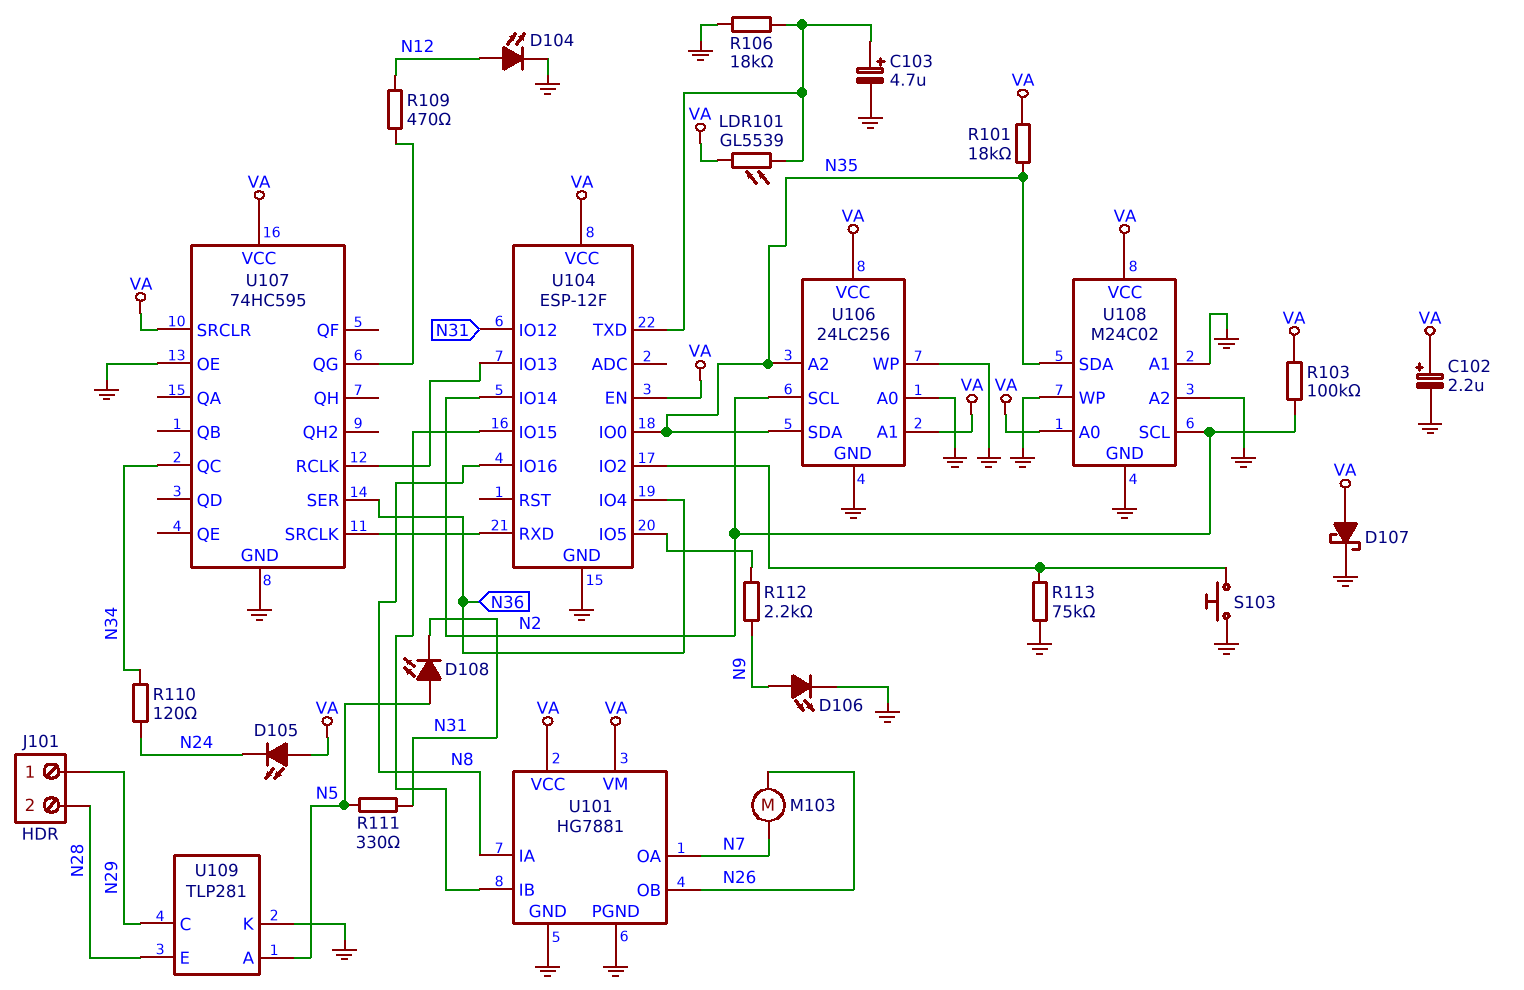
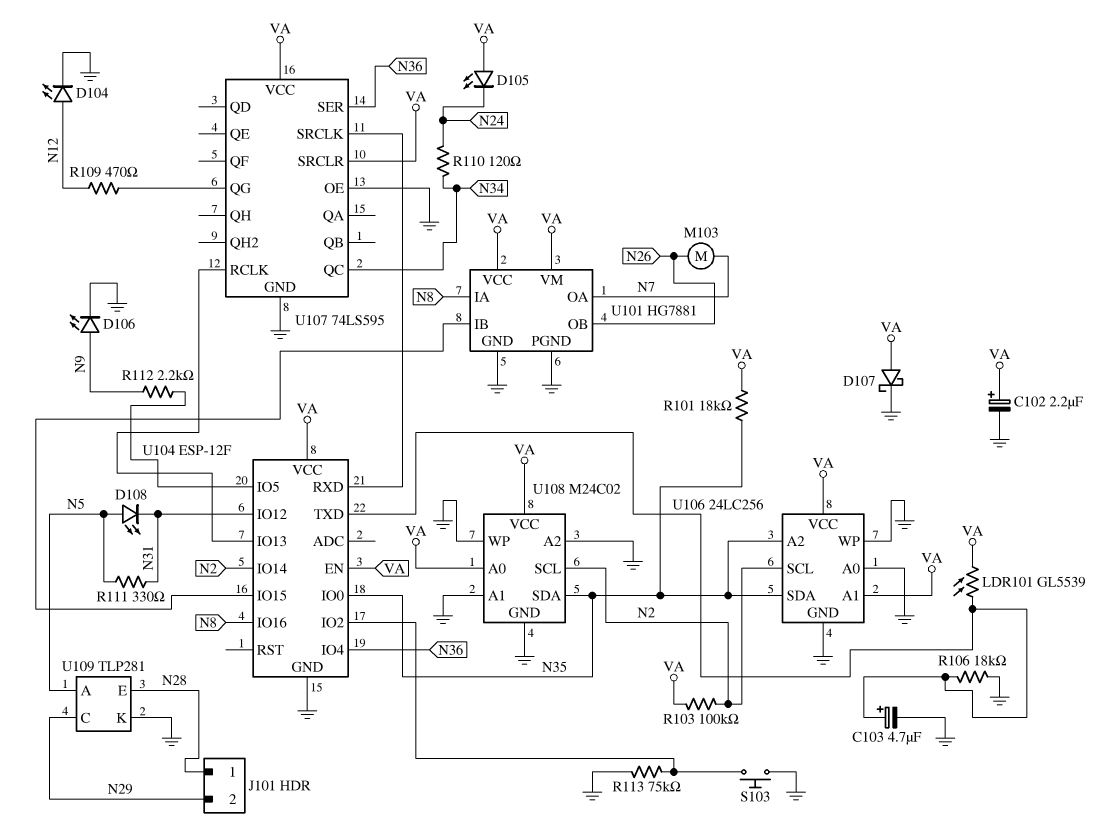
J101 pin 1: N29 -> N28
J101 pin 2: N28 -> N29
U107: 74HC595 -> 74LS595

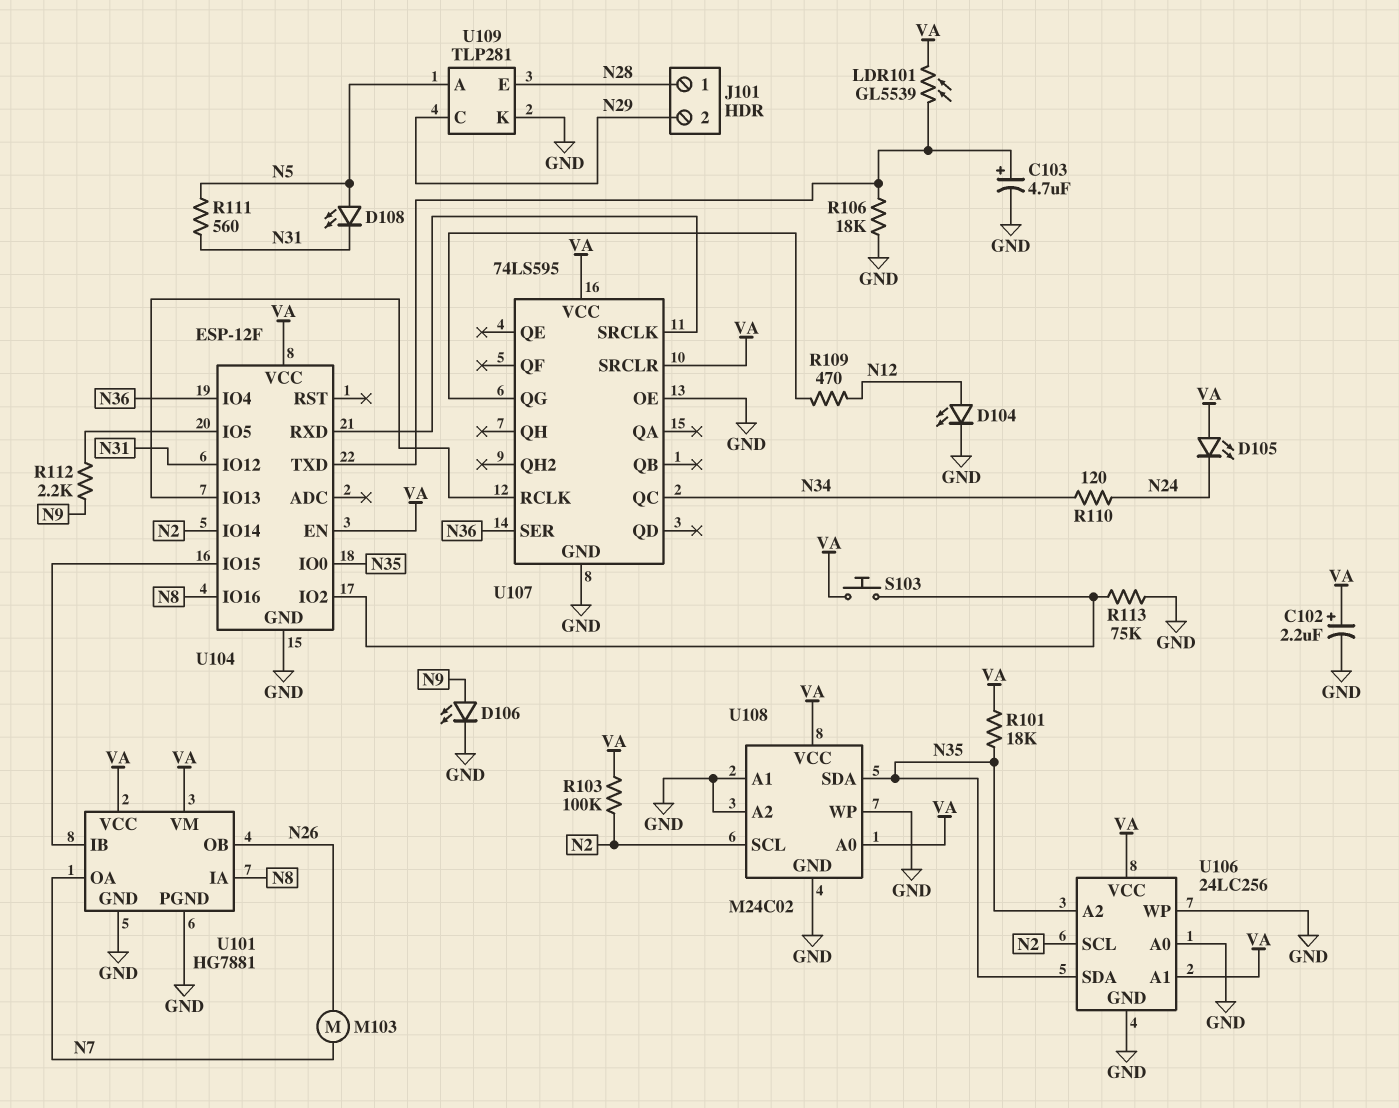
D107: schottky (A VA, K GND) -> none
R111: 330 (N5, N31) -> 560 (N5, N31)
S103: button (GND, U104/IO2) -> button (U104/IO2, VA)

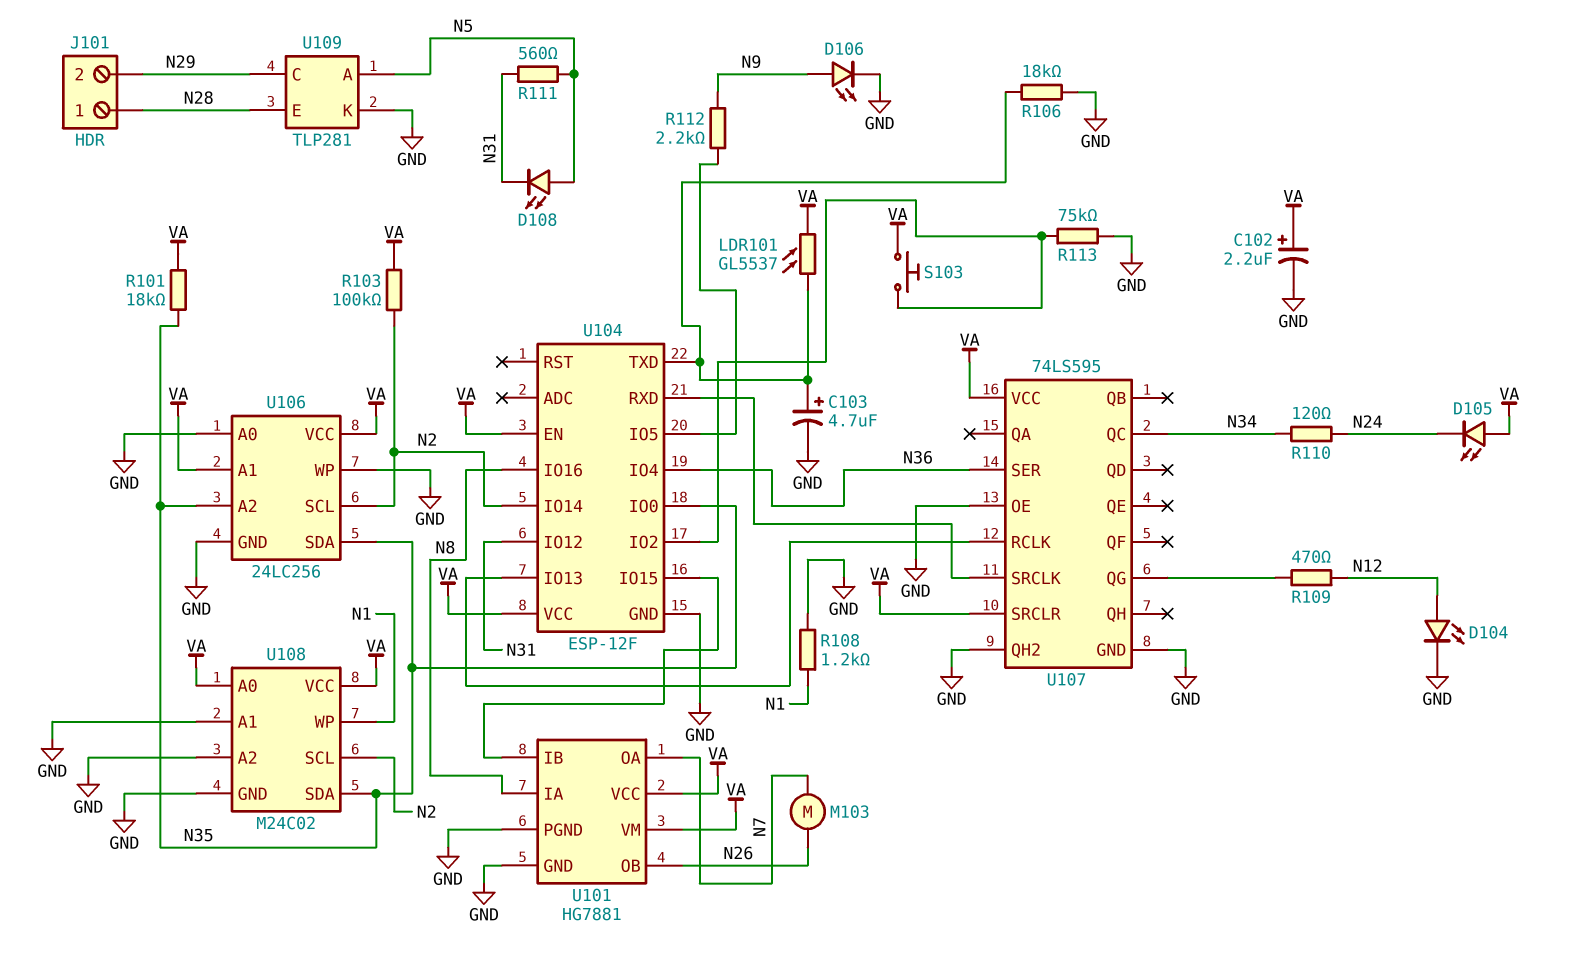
LDR101: GL5539 (U104/TXD, VA) -> GL5537 (U104/TXD, VA)
R108: none -> 1.2k (GND, N1)
U107 pin QH2: none -> GND
U108 pin WP: GND -> N1

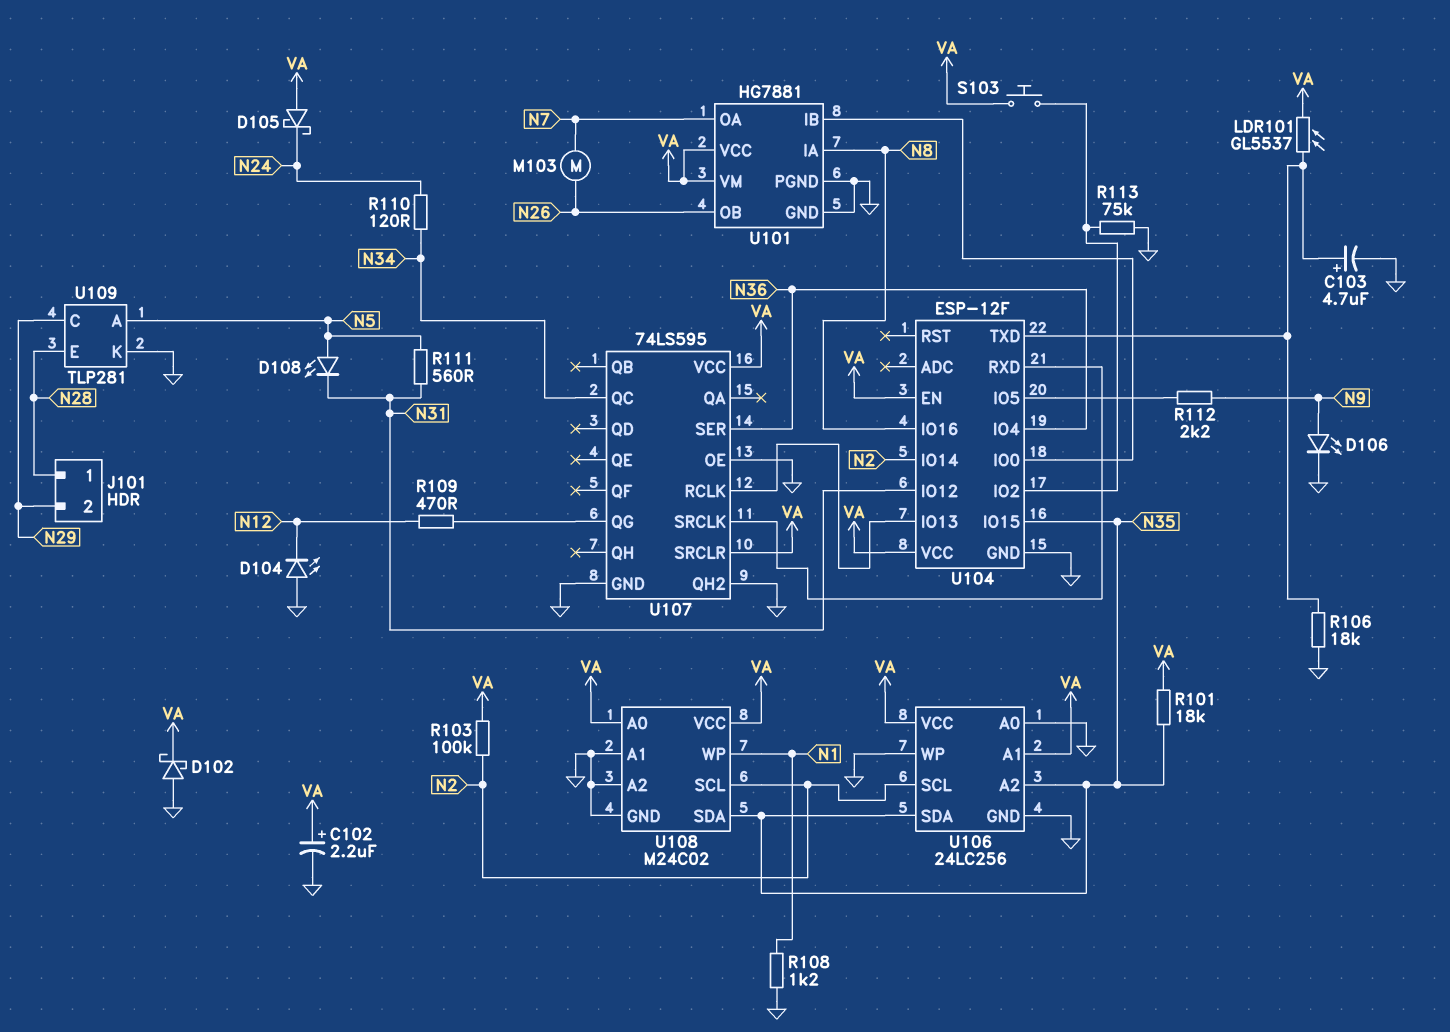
D102: none -> schottky (A GND, K VA)
D104: LED (A N12, K GND) -> LED (A GND, K N12)
D105: LED (A VA, K N24) -> schottky (A VA, K N24)
U104 pin IO0: N35 -> U101/IB
U104 pin IO15: U101/IB -> N35

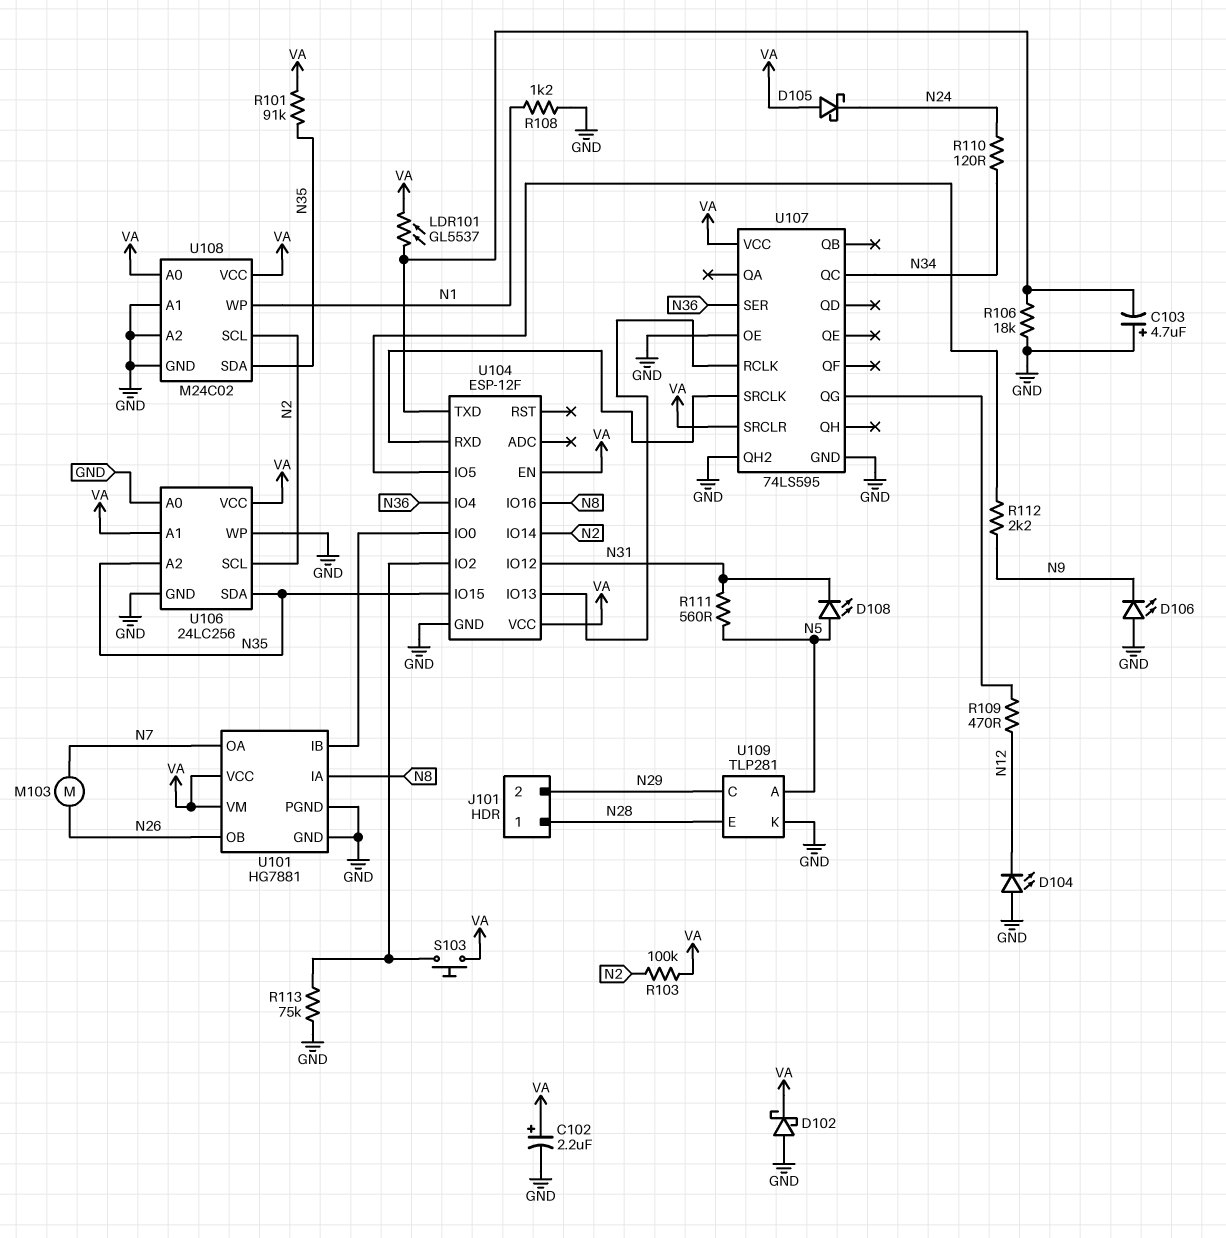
C103: 4.7uF (plus U104/TXD, minus GND) -> 4.7uF (plus GND, minus U104/TXD)
D106: LED (A N9, K GND) -> LED (A GND, K N9)
R101: 18k (N35, VA) -> 91k (N35, VA)

